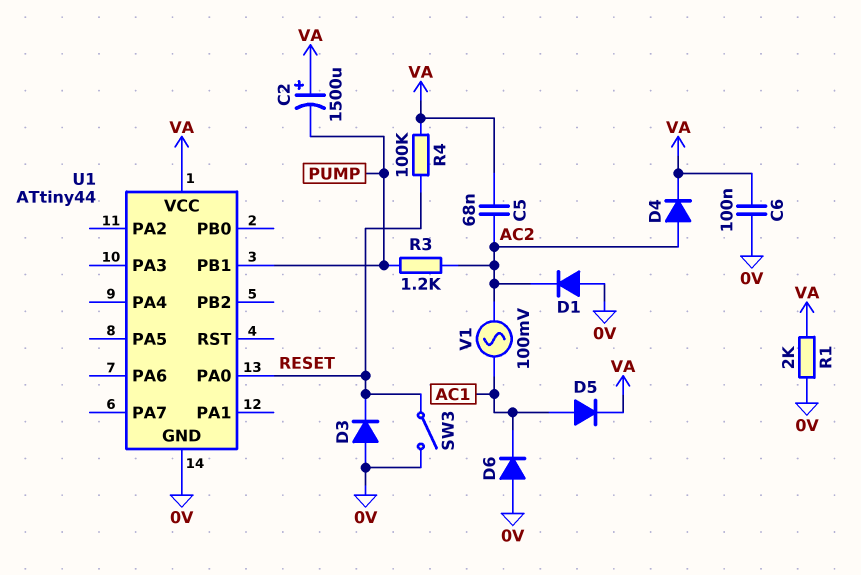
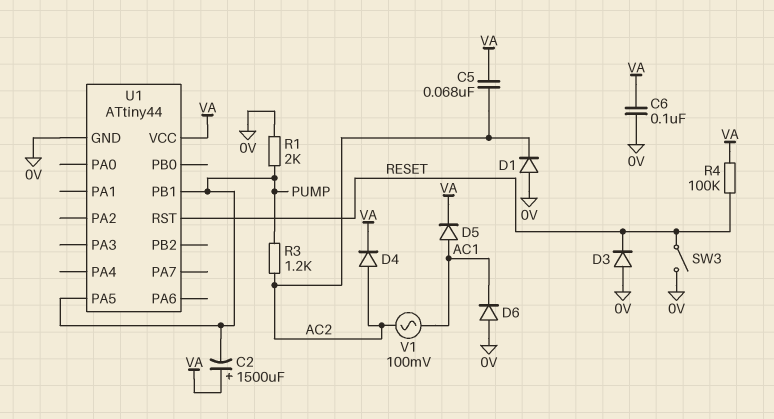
R1: 2k (0V, VA) -> 2k (0V, PUMP)
U1 pin PA0: RESET -> none
U1 pin PA5: none -> PUMP
U1 pin RST: none -> RESET

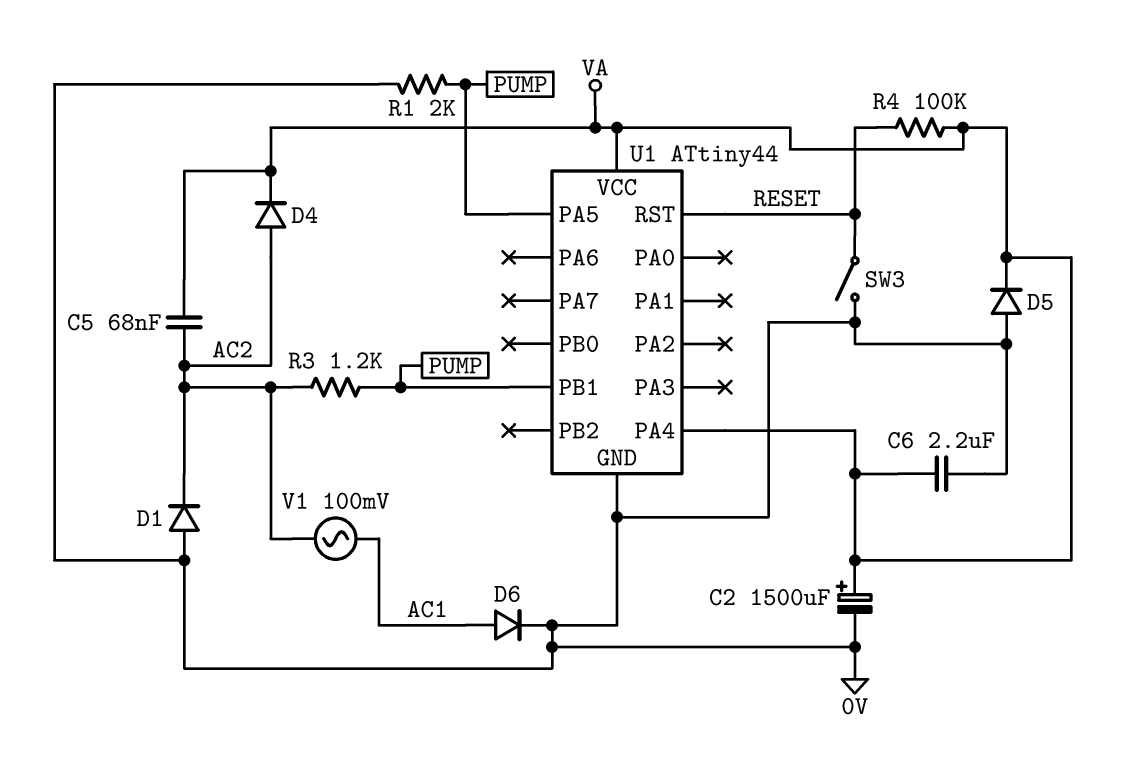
C2: 1500uF (plus VA, minus PUMP) -> 1500uF (plus VA, minus 0V)
C6: 100nF (0V, VA) -> 2.2uF (0V, VA)
D3: diode (A 0V, K RESET) -> none
D5: diode (A AC1, K VA) -> diode (A 0V, K VA)
D6: diode (A 0V, K AC1) -> diode (A AC1, K 0V)
U1 pin PA4: none -> VA

